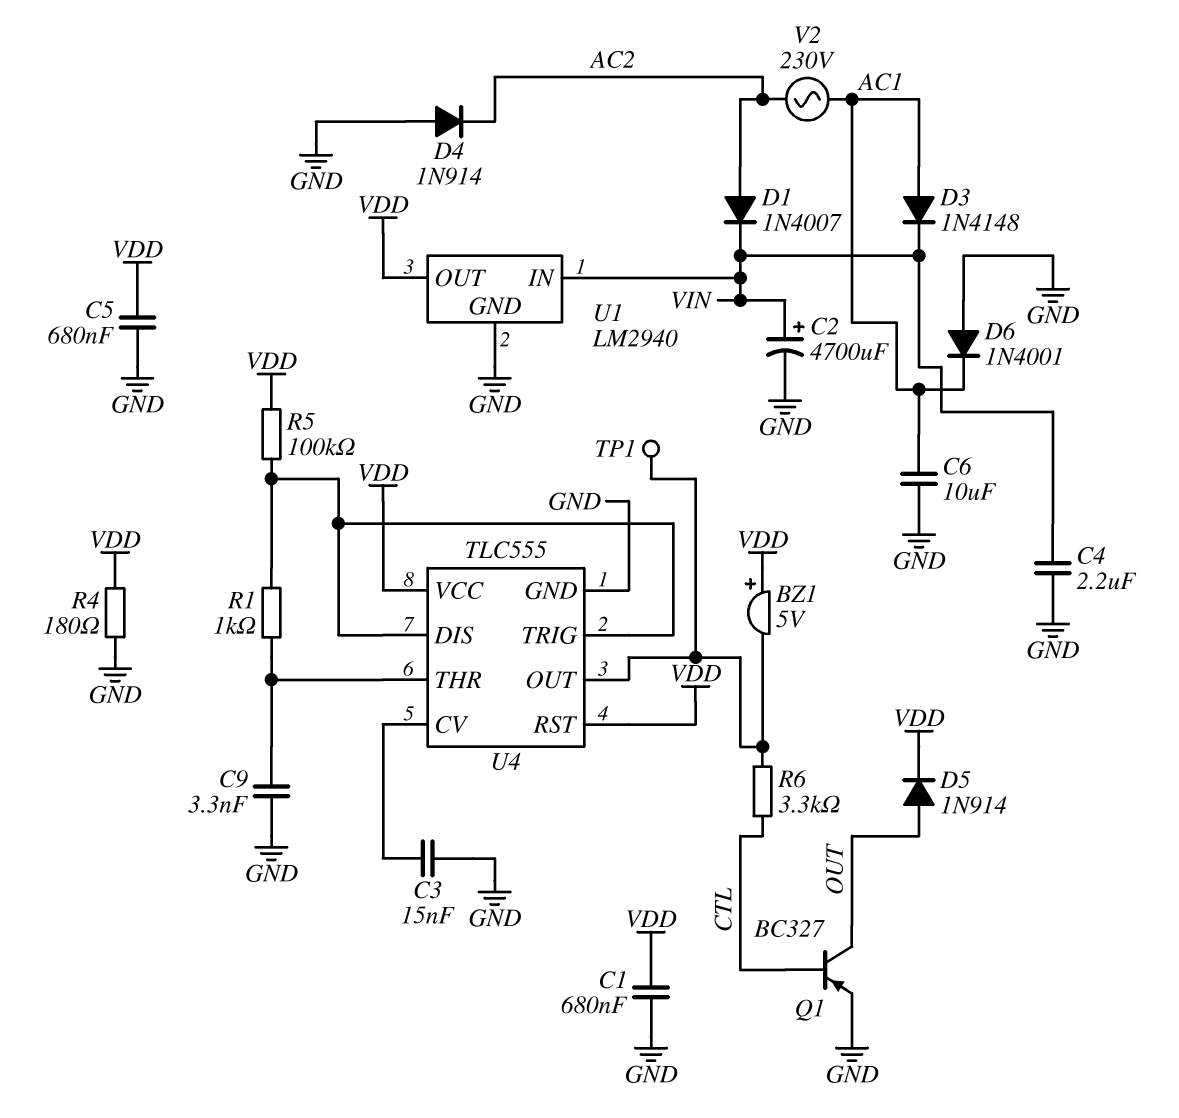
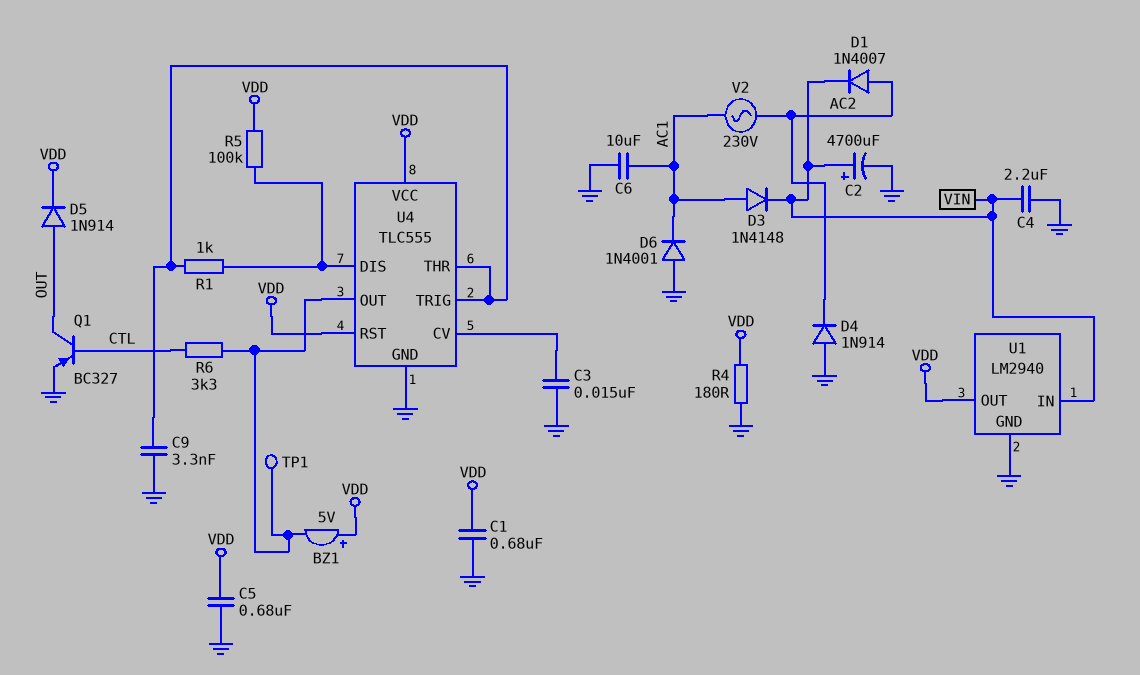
U4 pin TRIG: U4/DIS -> U4/THR

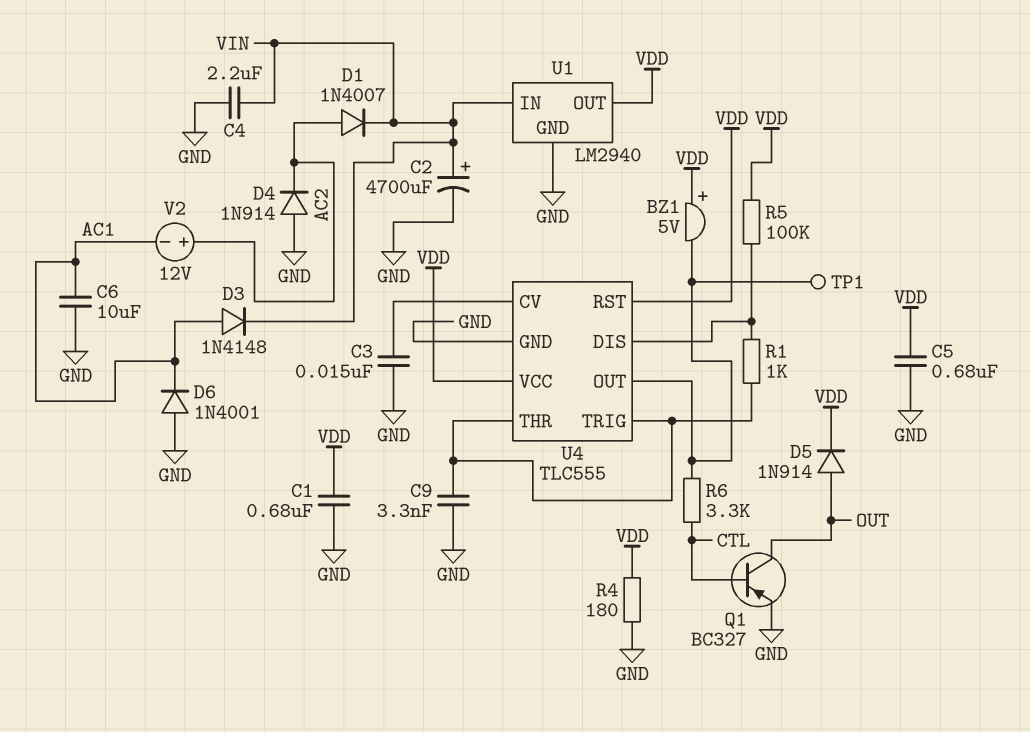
V2: AC 230V (AC1, AC2) -> 12V (plus AC2, minus AC1)

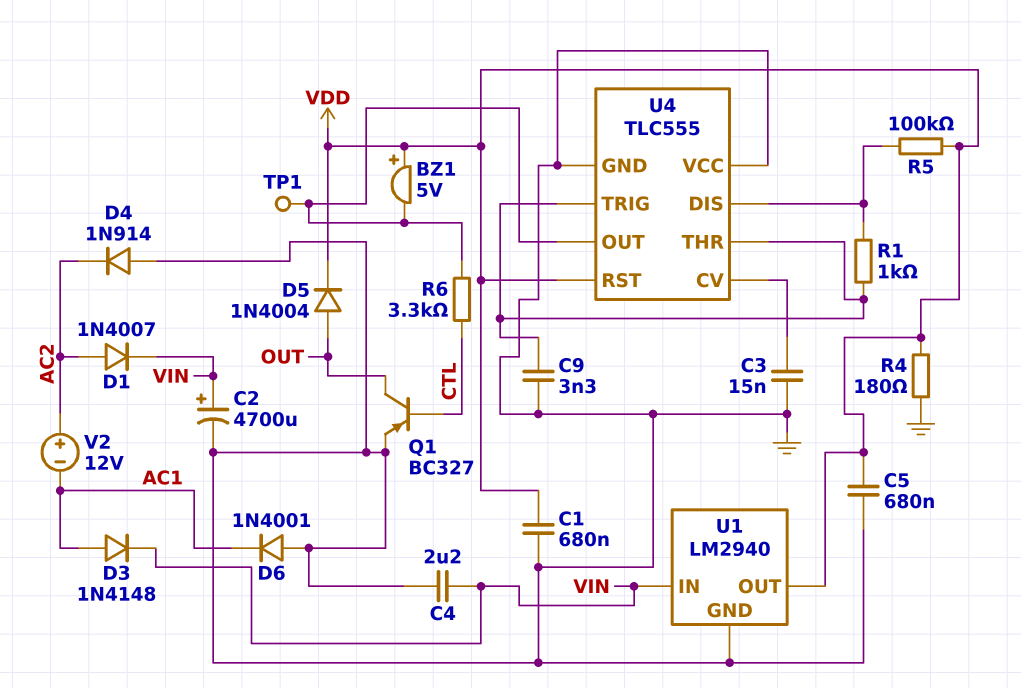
C6: 10uF (AC1, GND) -> none
D5: diode 1N914 (A OUT, K VDD) -> diode 1N4004 (A OUT, K VDD)
U4 pin VCC: VDD -> GND

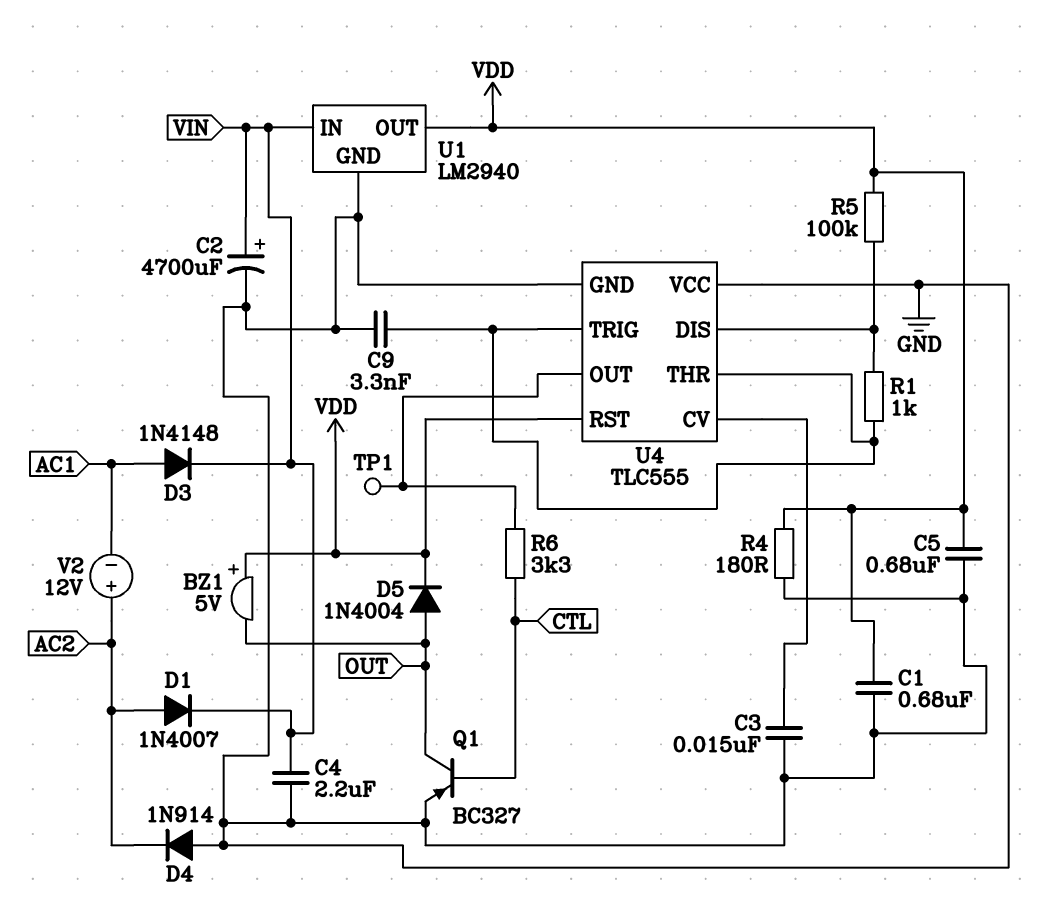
BZ1: buzzer 5V (plus VDD, minus U4/OUT) -> buzzer 5V (plus VDD, minus OUT)
D6: diode 1N4001 (A GND, K AC1) -> none

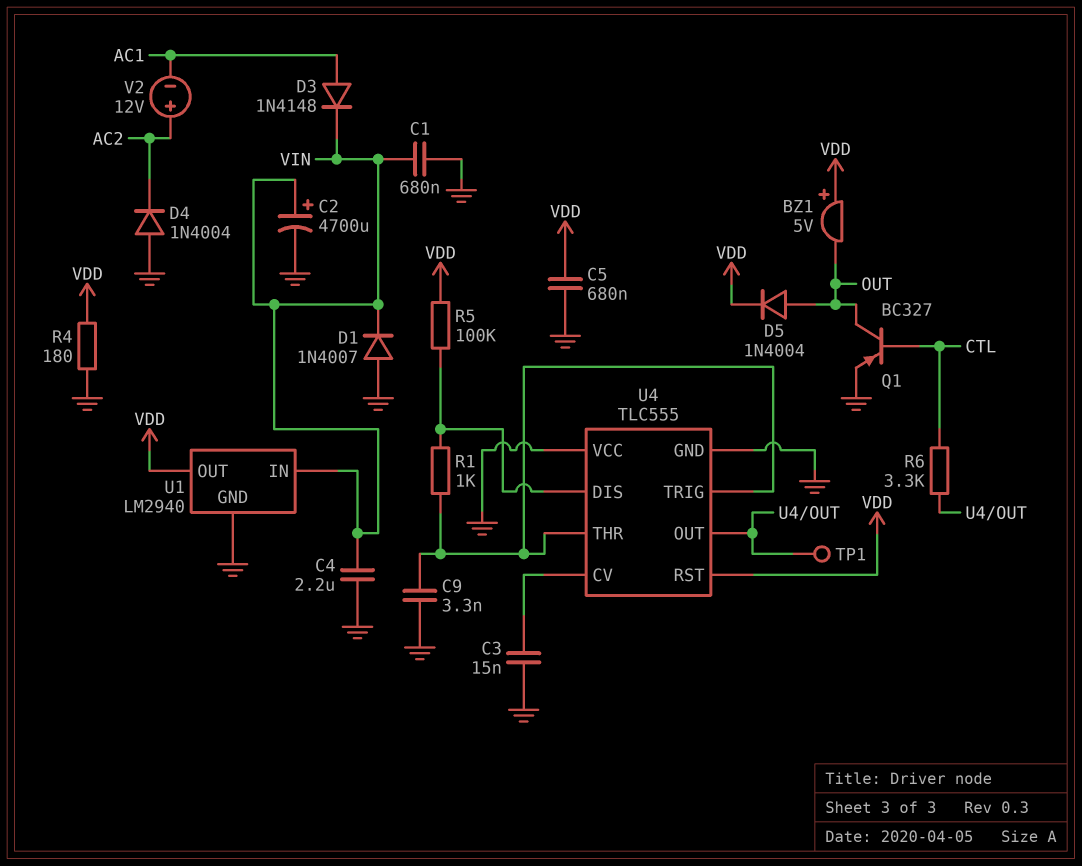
C1: 680nF (GND, VDD) -> 680nF (GND, VIN)
D1: diode 1N4007 (A AC2, K VIN) -> diode 1N4007 (A GND, K VIN)
D4: diode 1N914 (A GND, K AC2) -> diode 1N4004 (A GND, K AC2)

